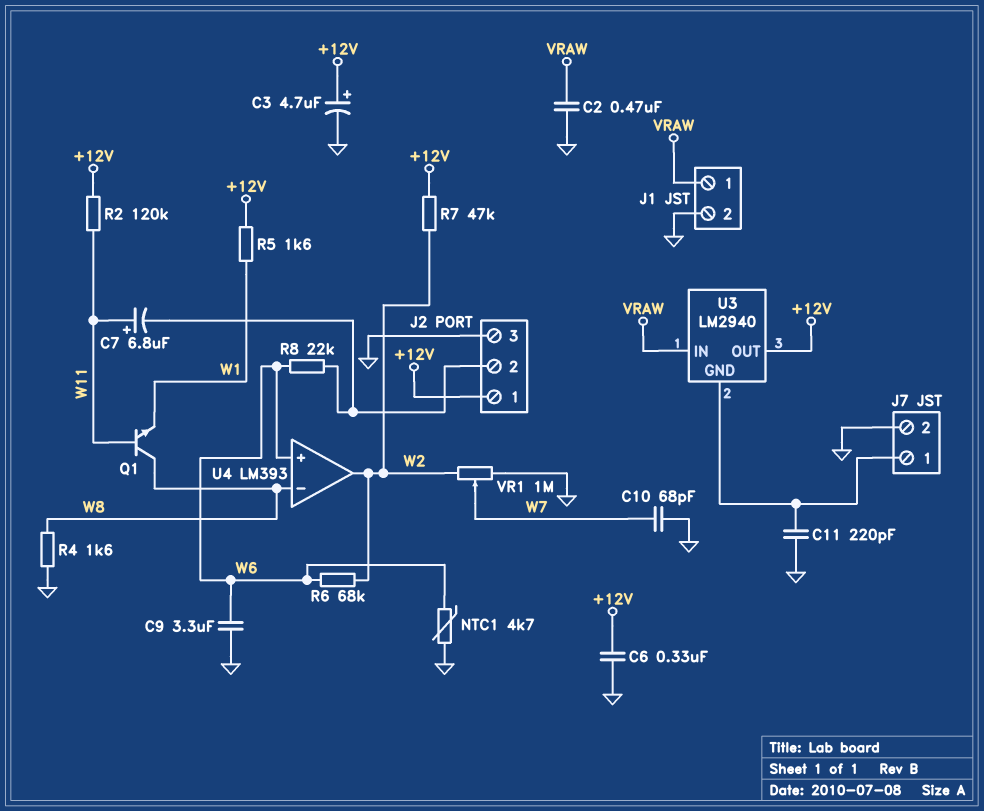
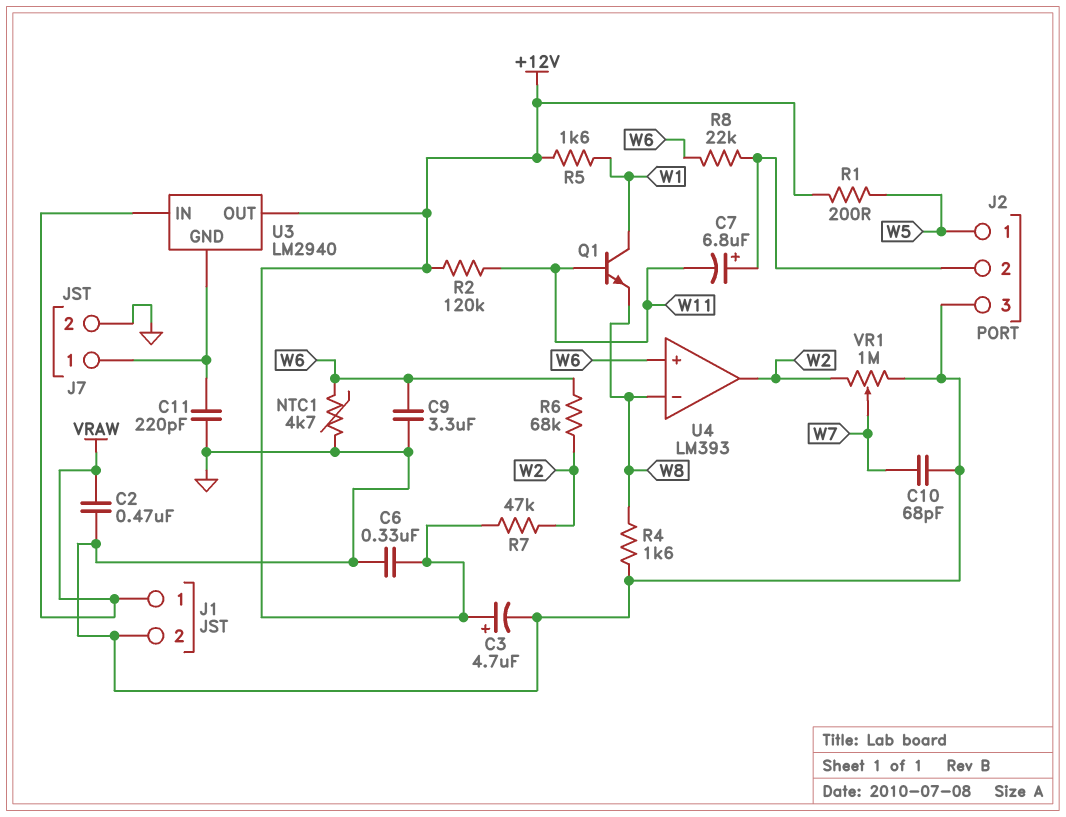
C7: 6.8uF (plus W11, minus J2/2) -> 6.8uF (plus J2/2, minus W11)
J2 pin 1: +12V -> W5
Q1: NPN (B W11, C W8, E W1) -> NPN (B W11, C W1, E W8)
R1: none -> 200 (+12V, W5)

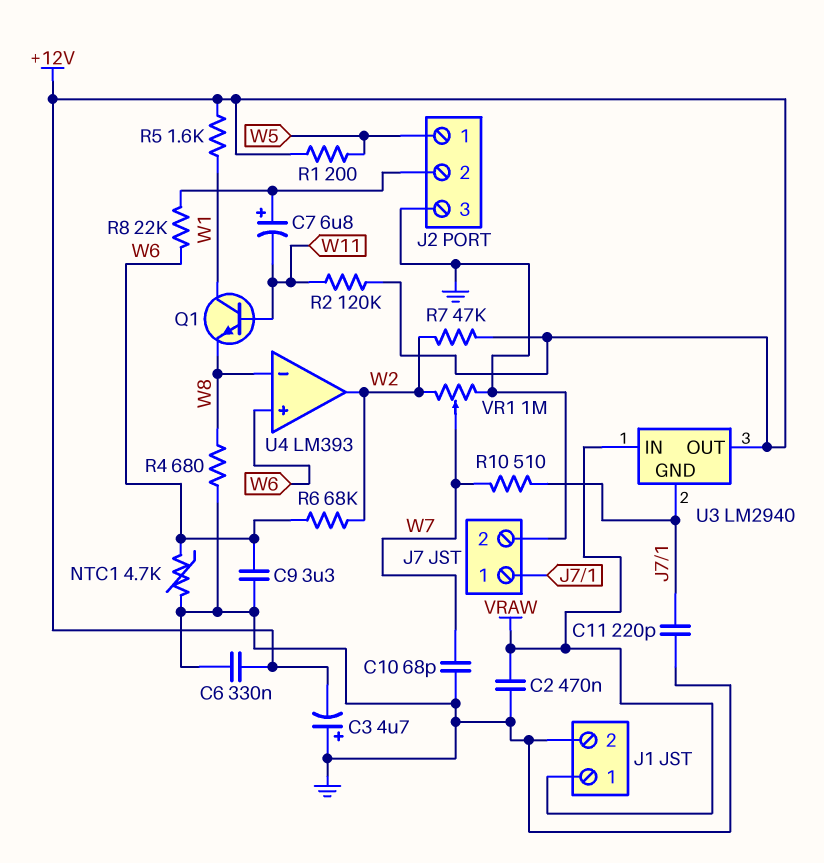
C3: 4.7uF (plus +12V, minus GND) -> 4.7uF (plus GND, minus +12V)
R4: 1.6k (GND, W8) -> 680 (GND, W8)
R10: none -> 510 (J7/1, W7)

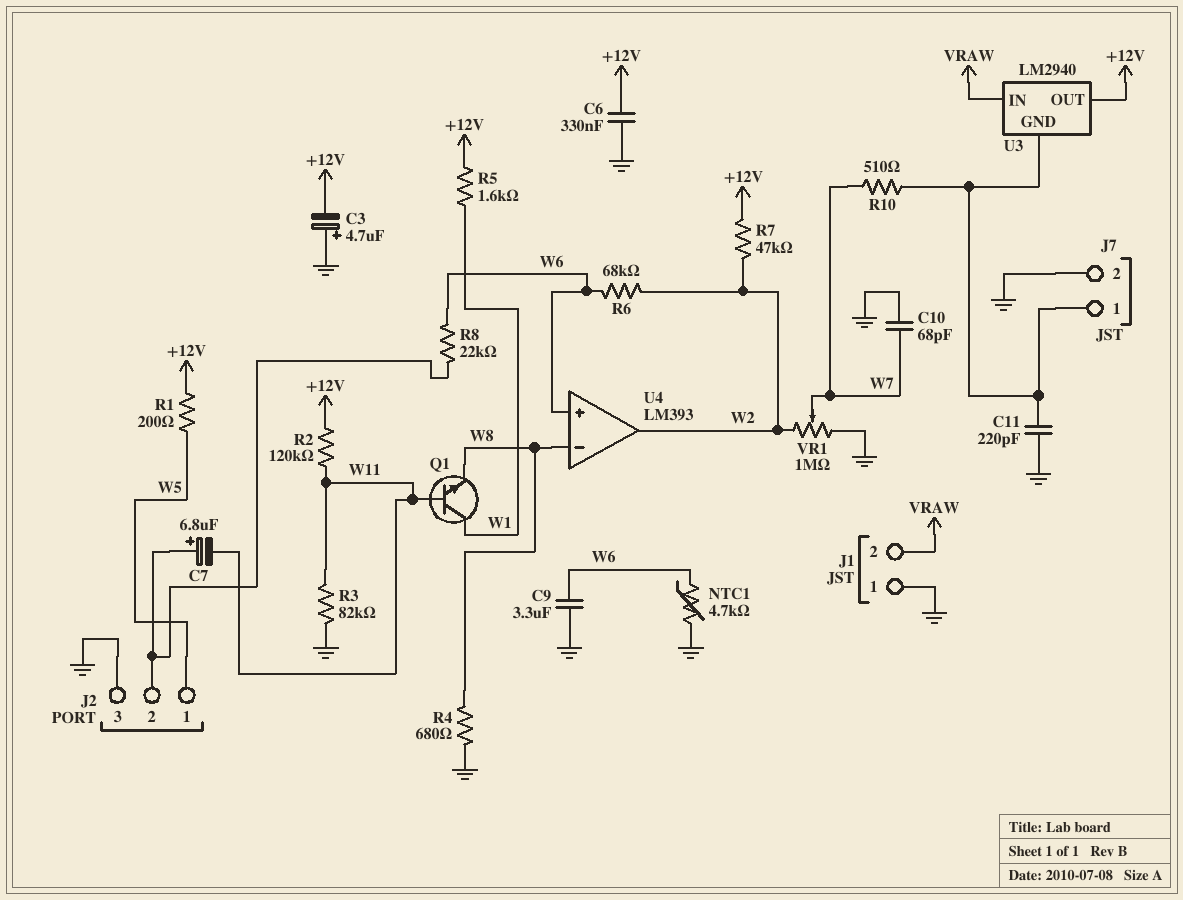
C2: 470nF (GND, VRAW) -> none
J1 pin 1: VRAW -> GND
J1 pin 2: GND -> VRAW
R3: none -> 82k (GND, W11)

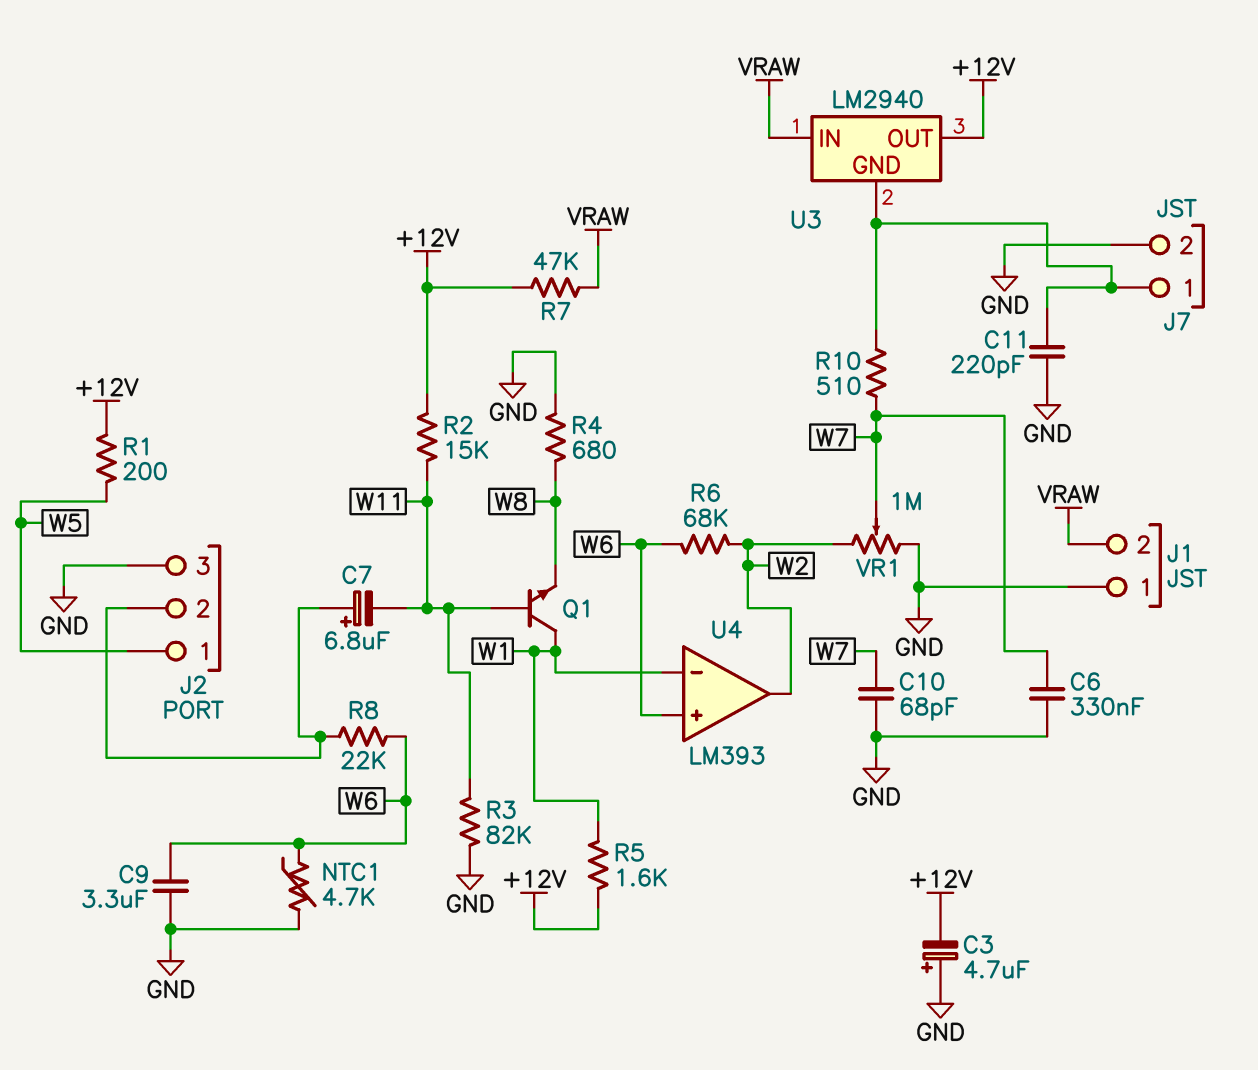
C6: 330nF (+12V, GND) -> 330nF (GND, W7)
R2: 120k (+12V, W11) -> 15k (+12V, W11)
R7: 47k (+12V, W2) -> 47k (+12V, VRAW)
U4 pin in-: W8 -> W1

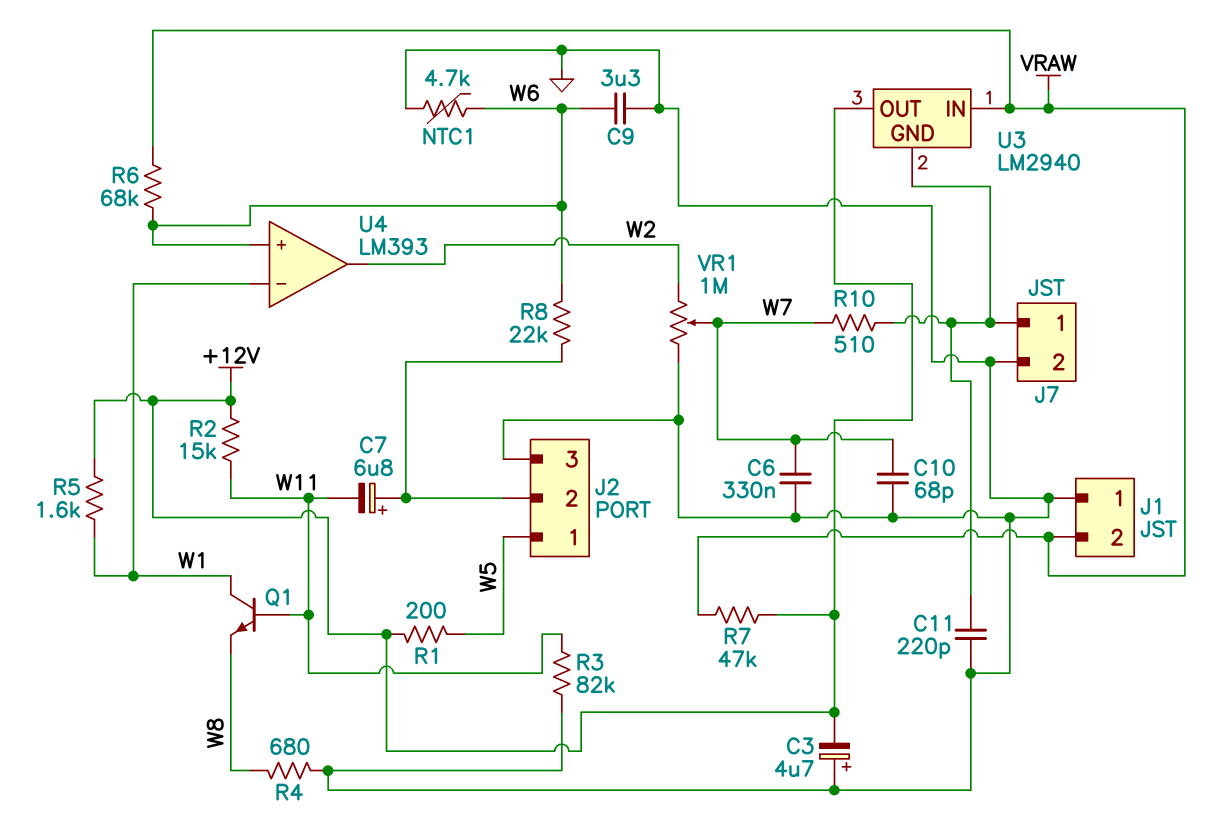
R6: 68k (W2, W6) -> 68k (VRAW, W6)

